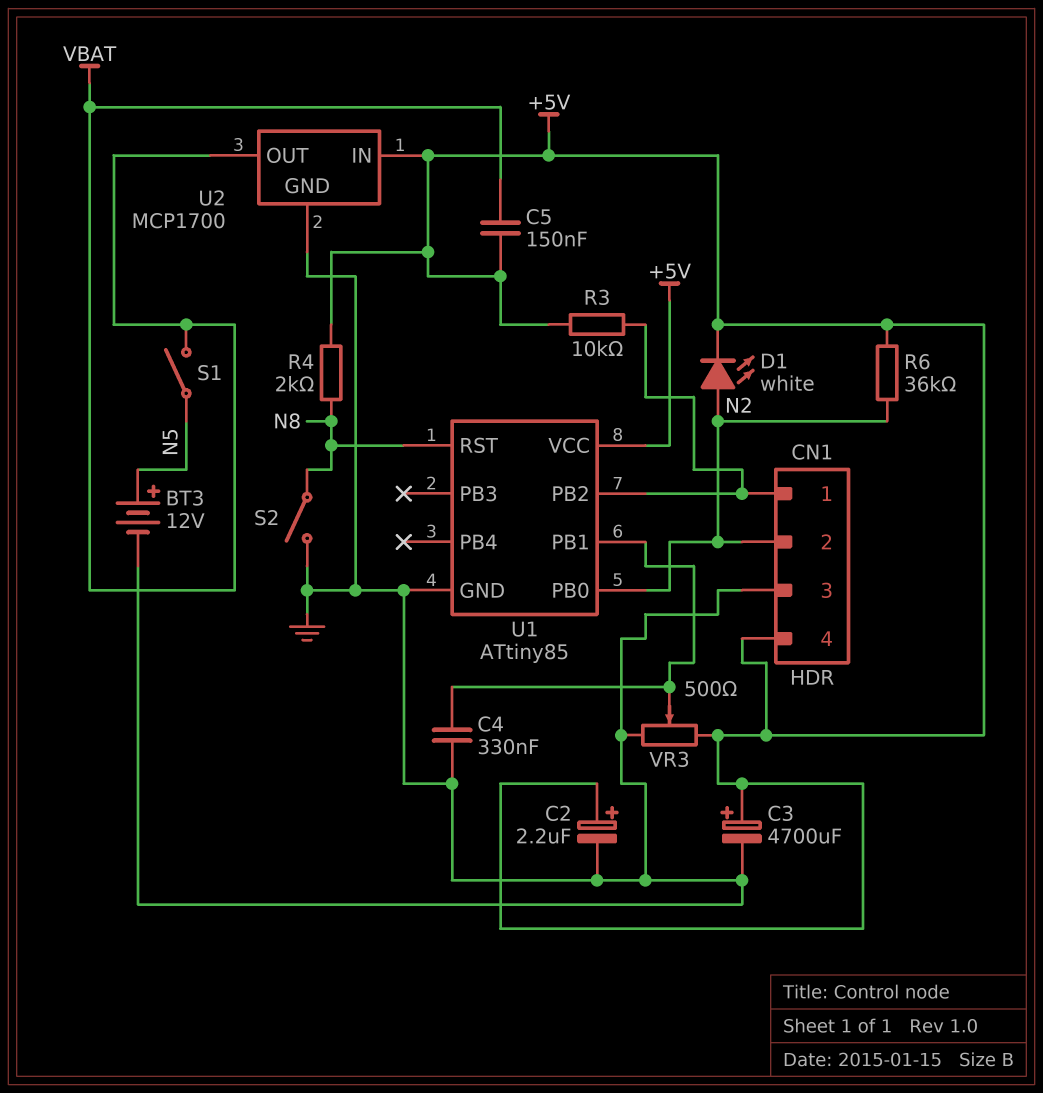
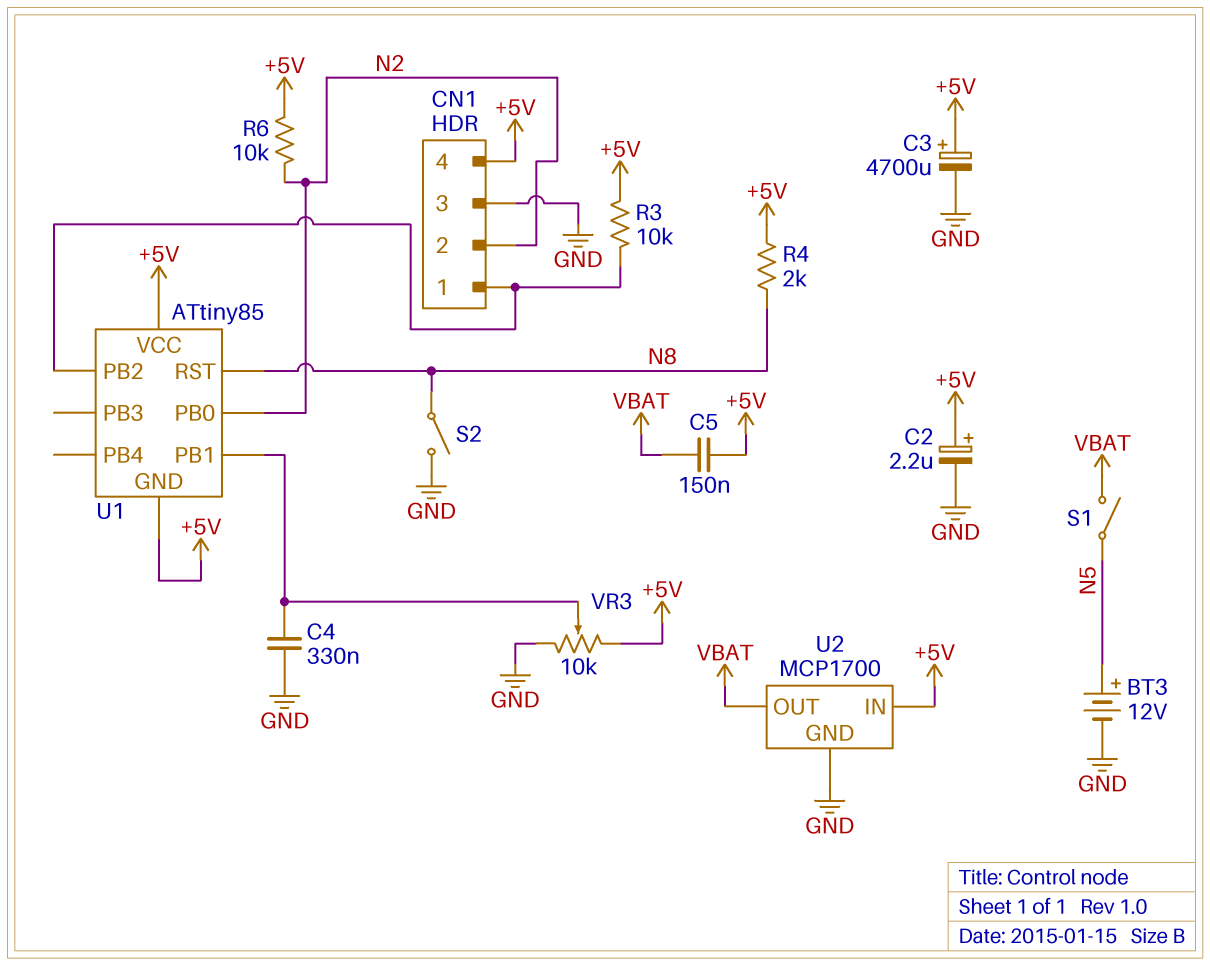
D1: LED white (A N2, K +5V) -> none
R6: 36k (+5V, N2) -> 10k (+5V, N2)
U1 pin GND: GND -> +5V
VR3: 500 (+5V, GND, wiper U1/PB1) -> 10k (+5V, GND, wiper U1/PB1)

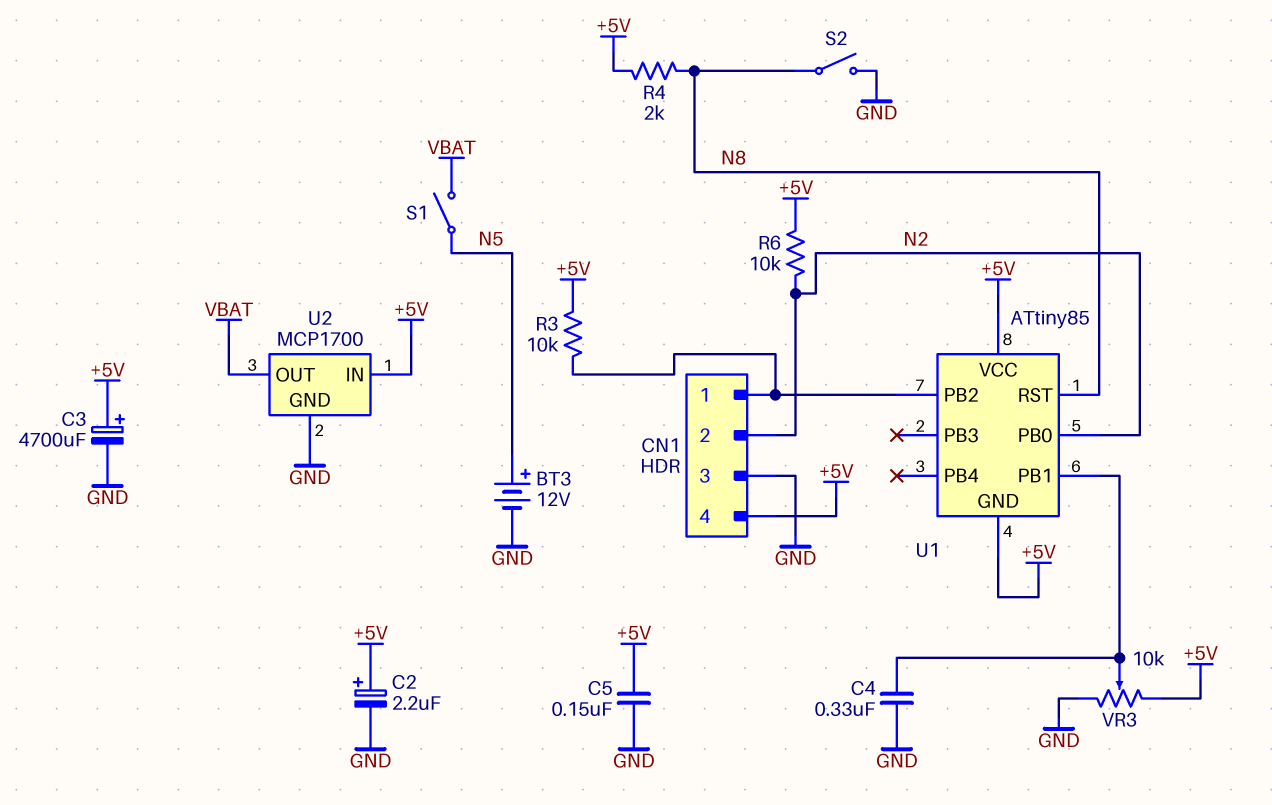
C5: 150nF (+5V, VBAT) -> 150nF (+5V, GND)

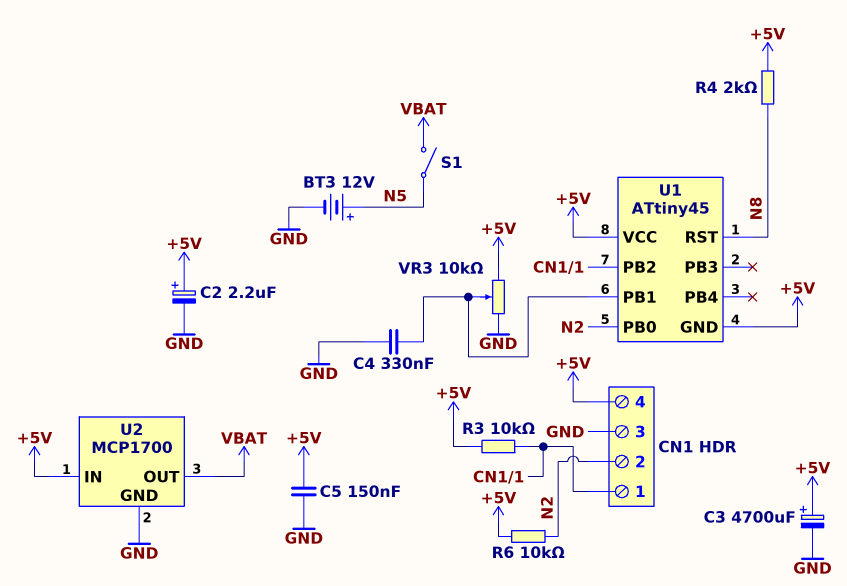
S2: switch (GND, N8) -> none
U1: ATtiny85 -> ATtiny45

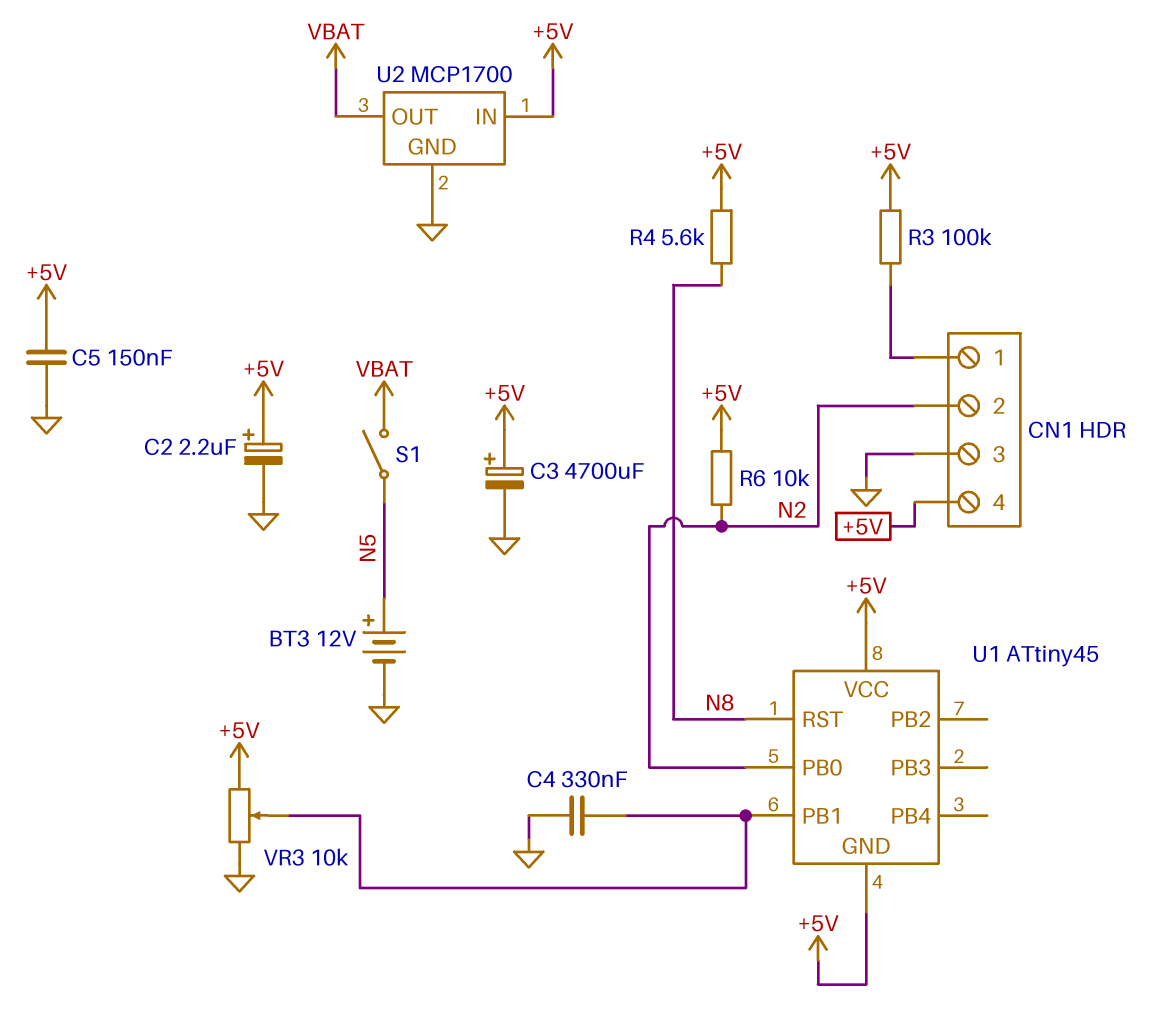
R3: 10k (+5V, CN1/1) -> 100k (+5V, CN1/1)
R4: 2k (+5V, N8) -> 5.6k (+5V, N8)
U1 pin PB2: CN1/1 -> none

